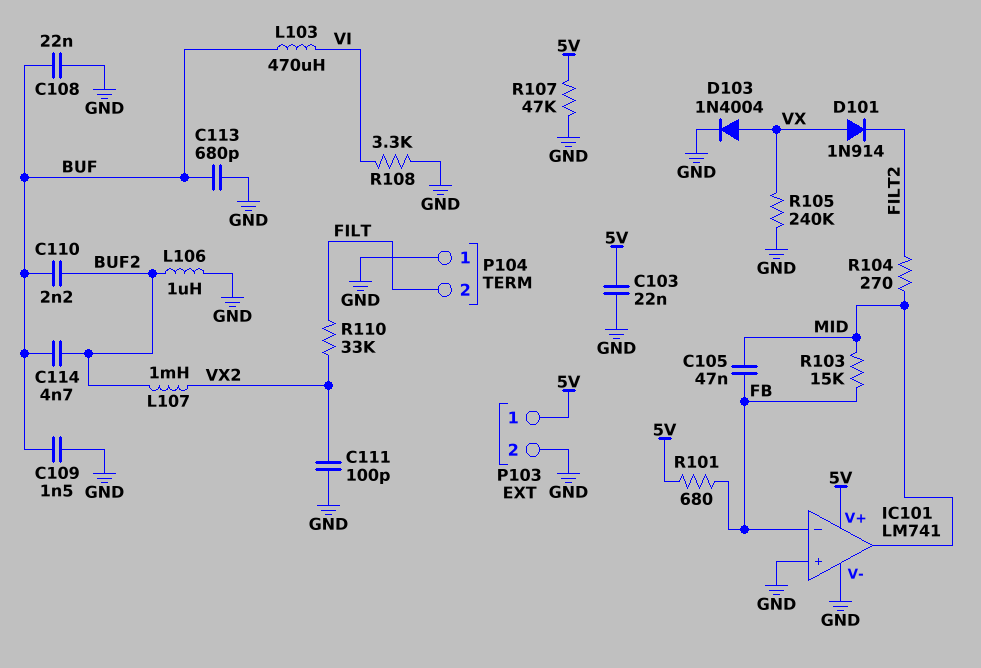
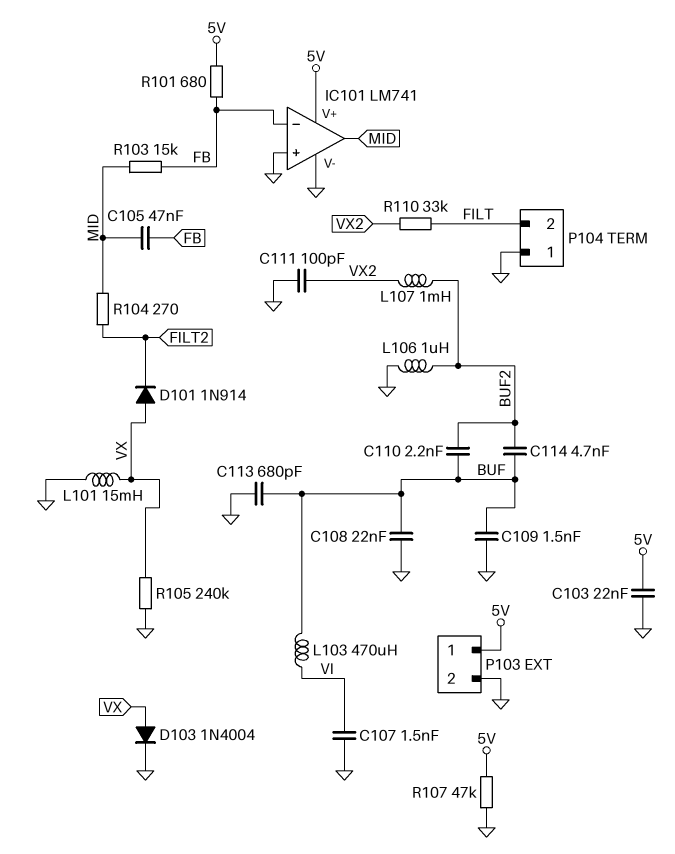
C107: none -> 1.5nF (GND, VI)
L101: none -> 15mH (GND, VX)
R108: 3.3k (GND, VI) -> none

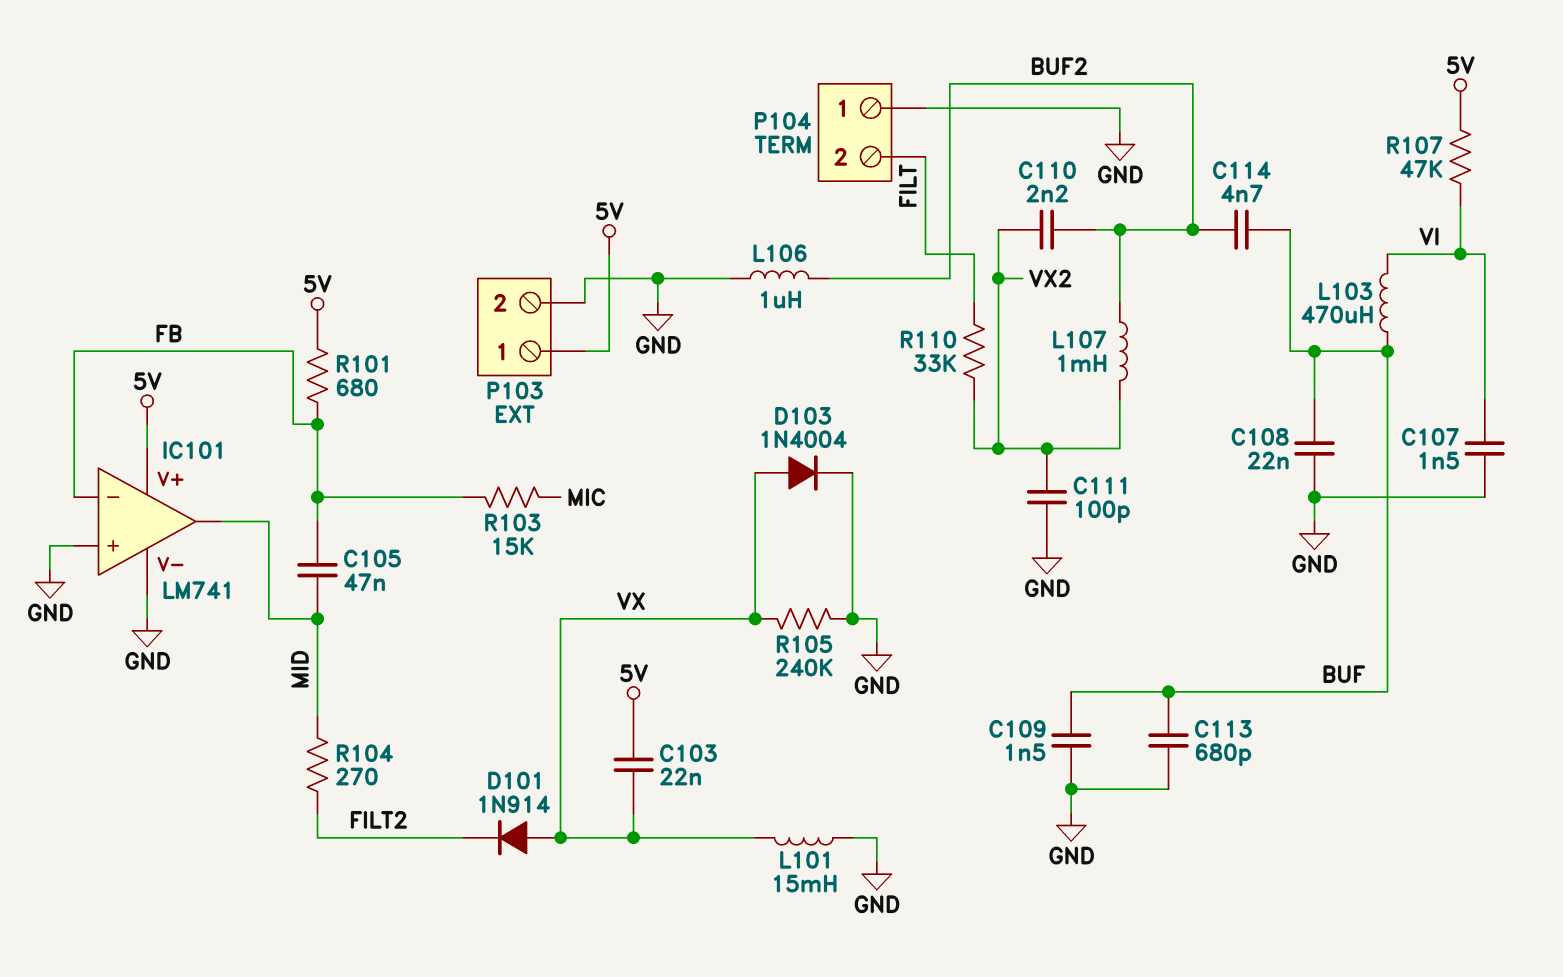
C103: 22nF (5V, GND) -> 22nF (5V, VX)
C110: 2.2nF (BUF, BUF2) -> 2.2nF (BUF2, VX2)
R103: 15k (FB, MID) -> 15k (FB, MIC)
R107: 47k (5V, GND) -> 47k (5V, VI)

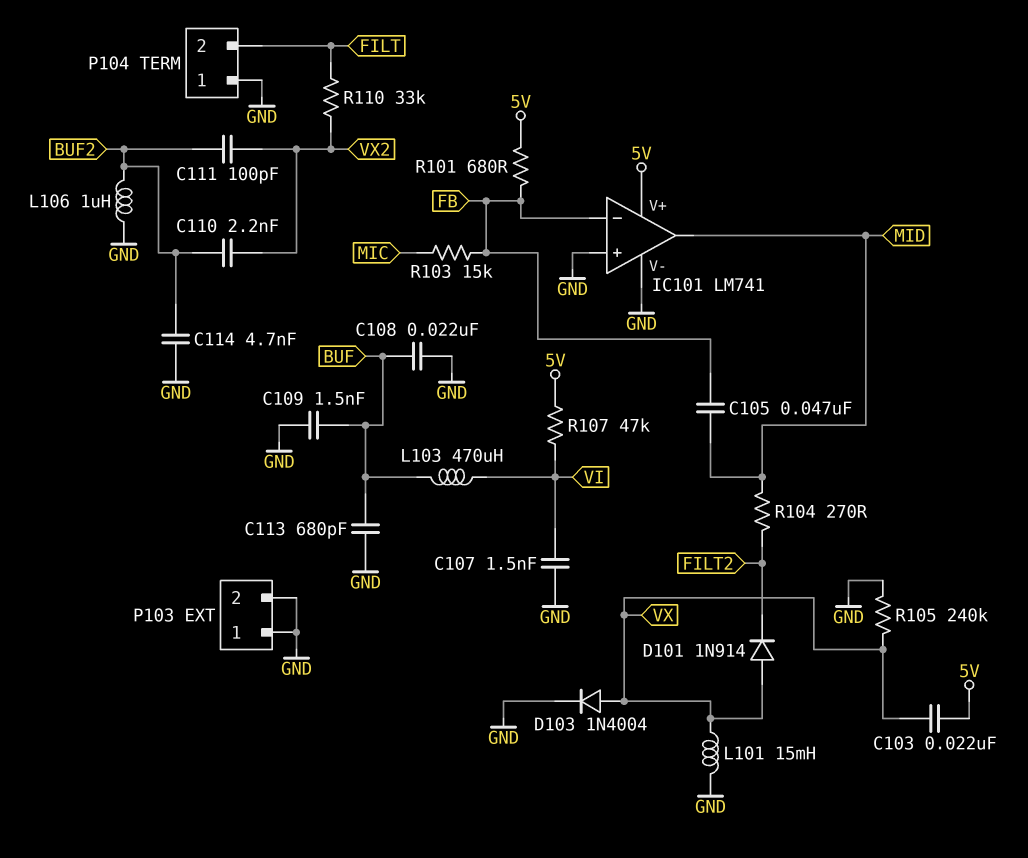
C111: 100pF (GND, VX2) -> 100pF (BUF2, VX2)
C114: 4.7nF (BUF, BUF2) -> 4.7nF (BUF2, GND)
L107: 1mH (BUF2, VX2) -> none
P103 pin 1: 5V -> GND

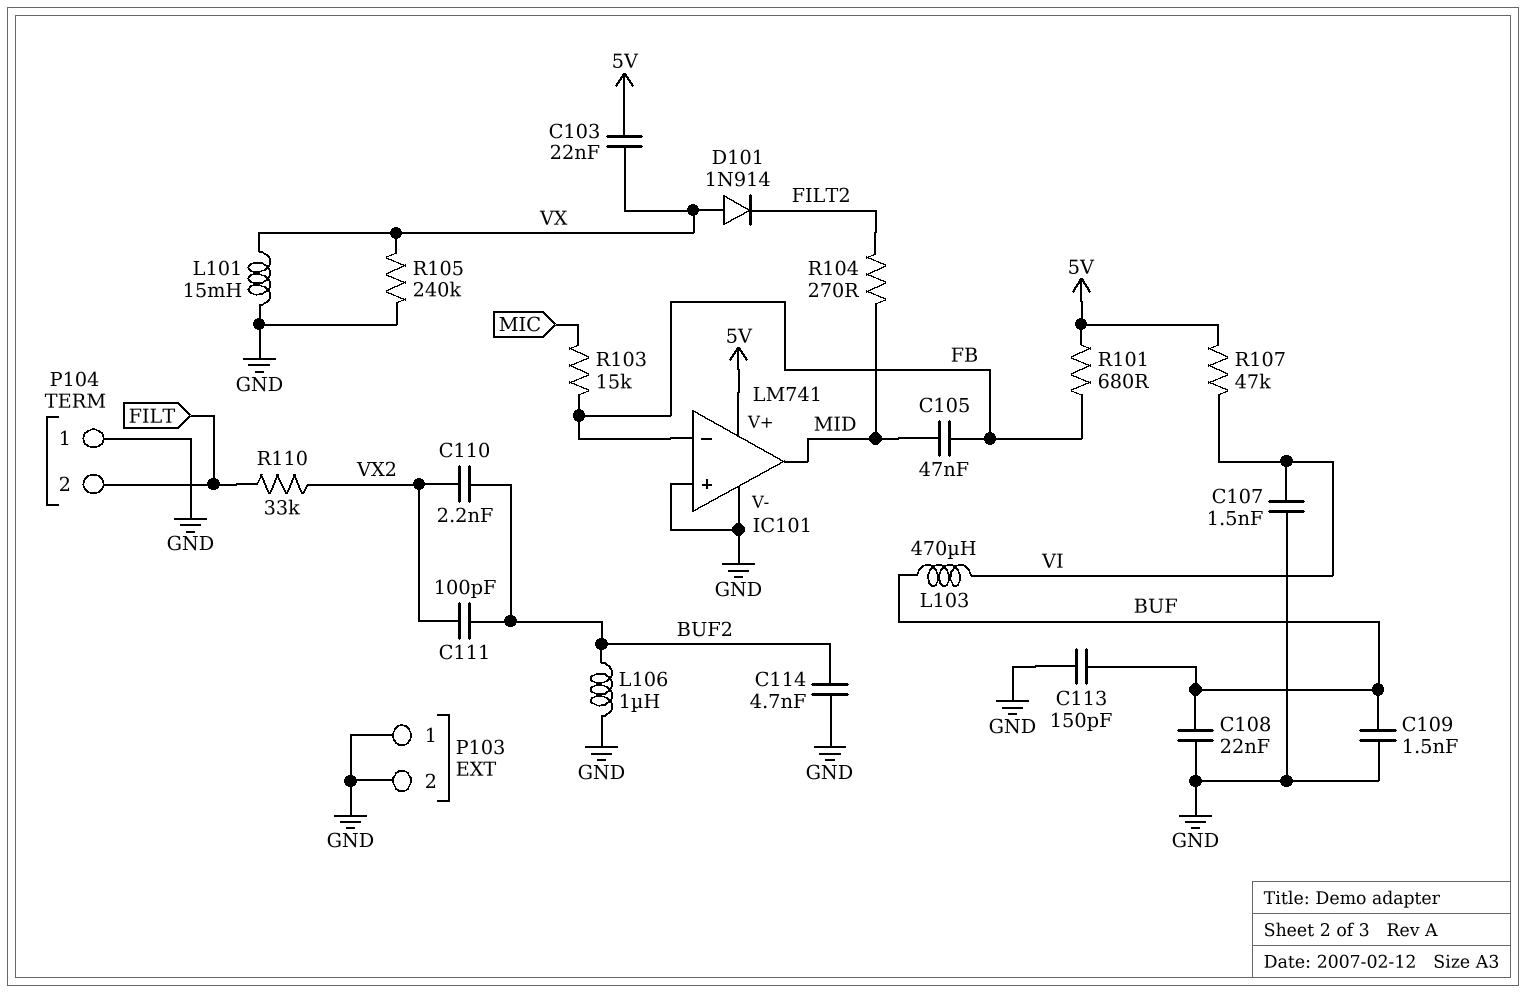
C113: 680pF (BUF, GND) -> 150pF (BUF, GND)
D103: diode 1N4004 (A VX, K GND) -> none

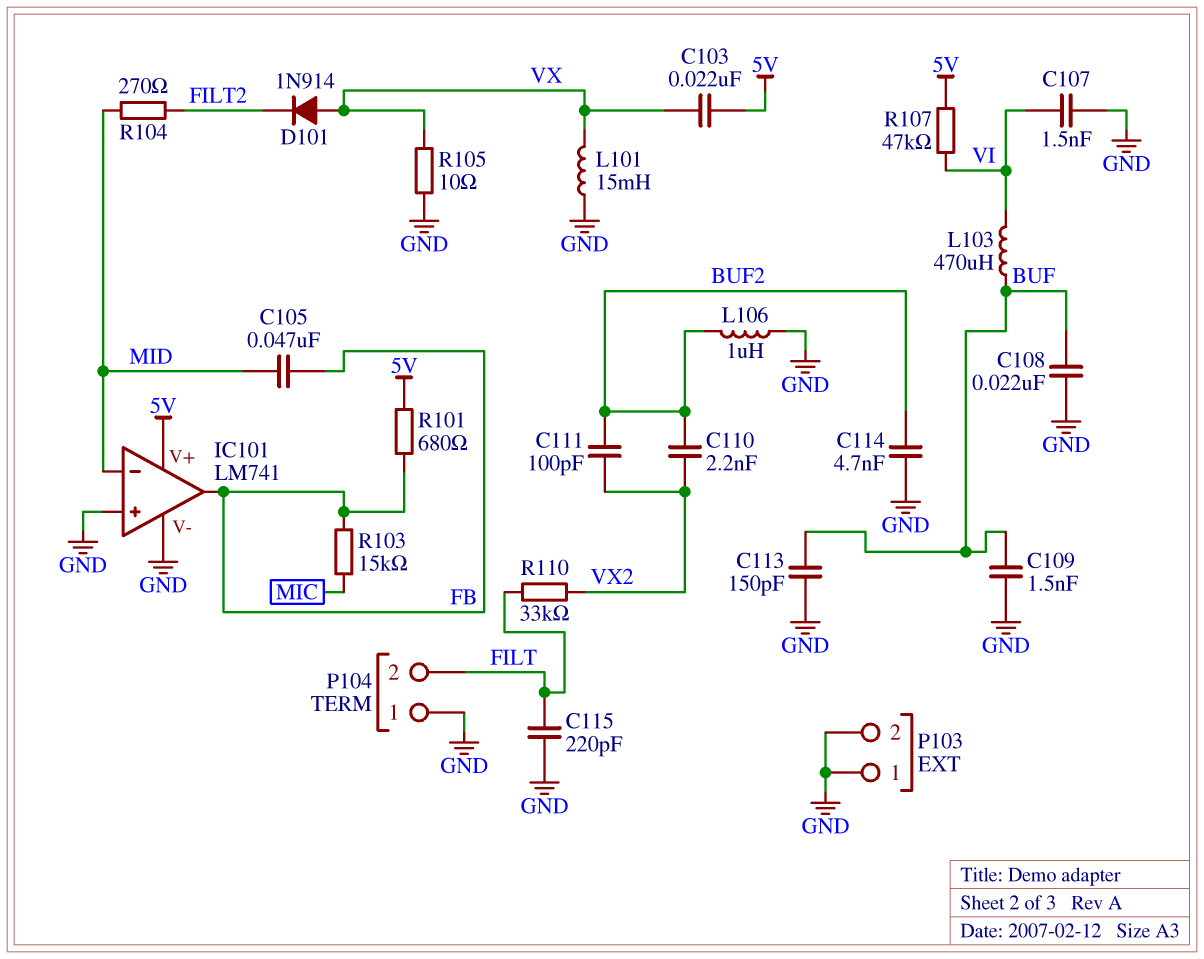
C115: none -> 220pF (FILT, GND)
IC101 pin in-: FB -> MID
IC101 pin out: MID -> FB
R105: 240k (GND, VX) -> 10 (GND, VX)

